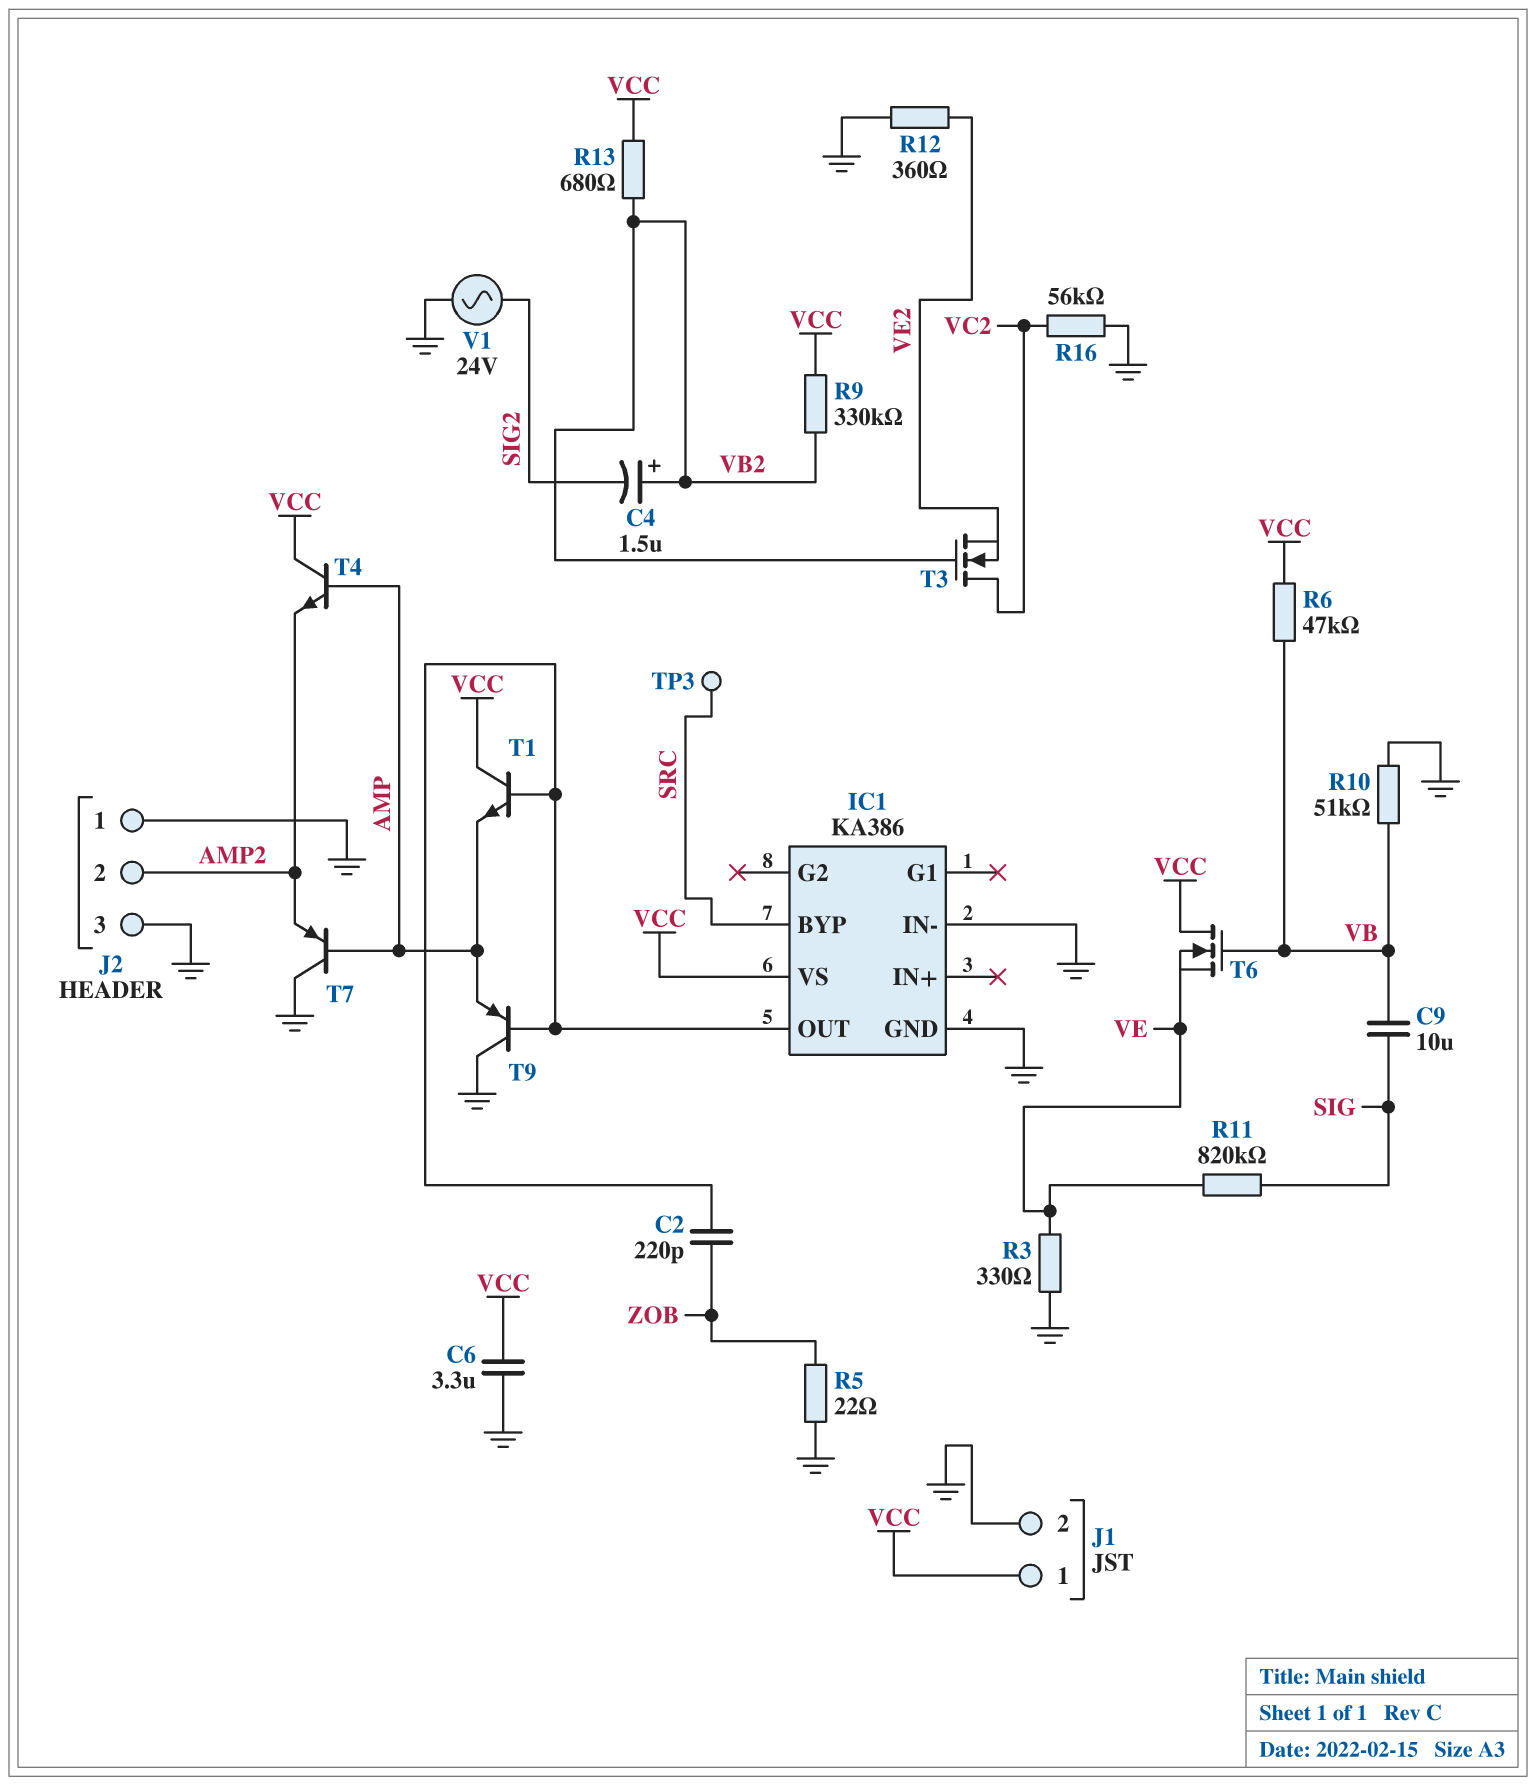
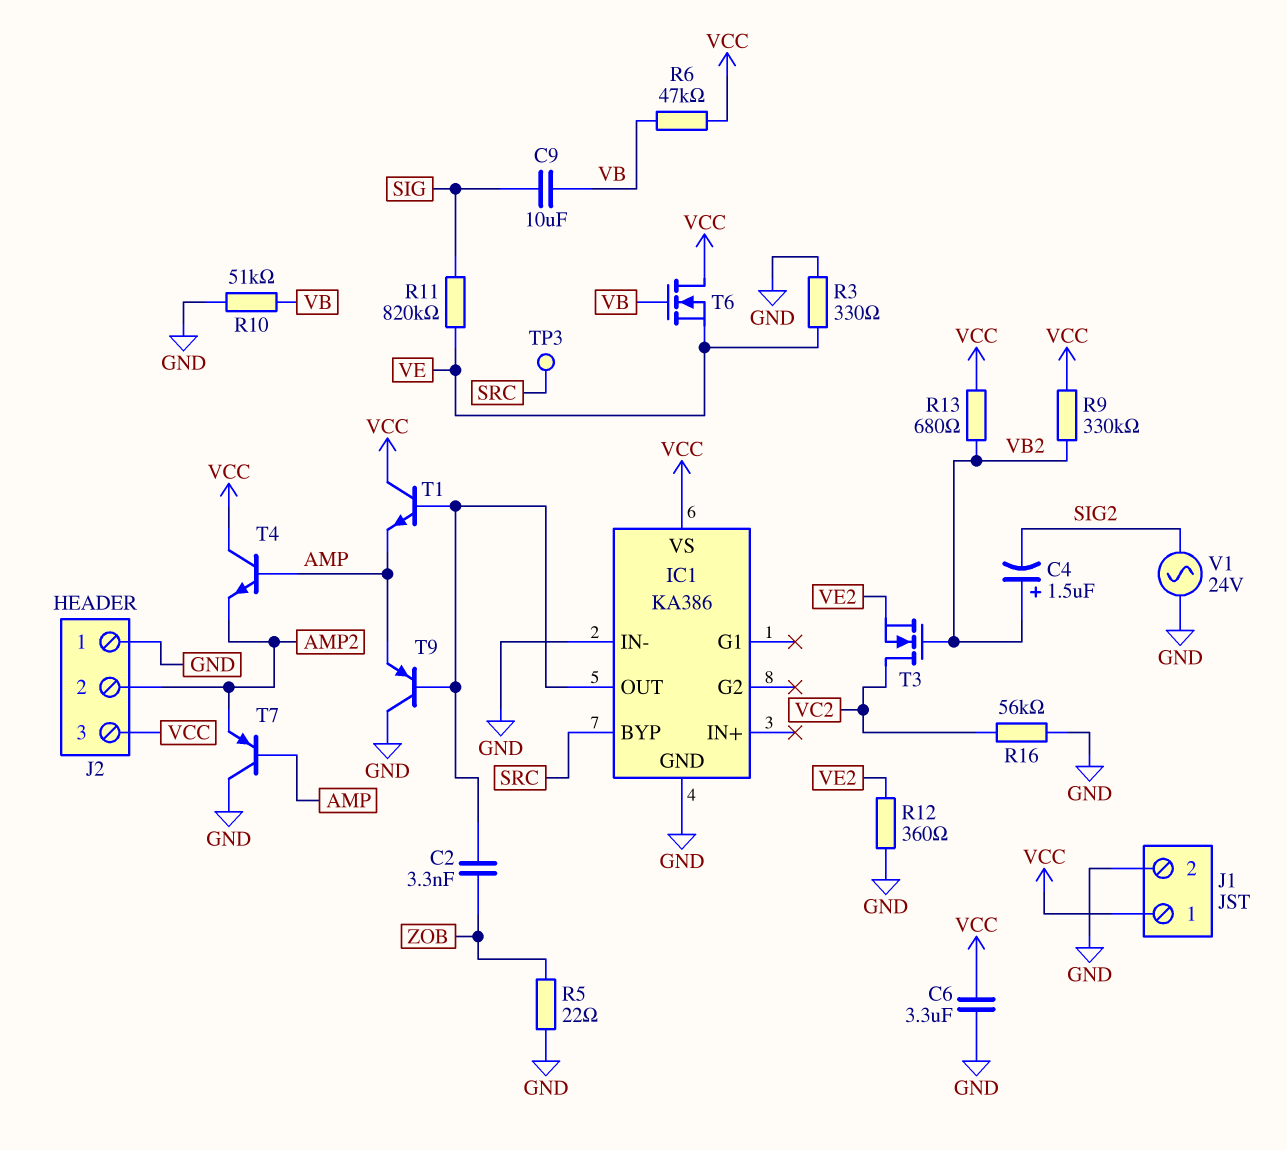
C2: 220pF (IC1/OUT, ZOB) -> 3.3nF (IC1/OUT, ZOB)
J2 pin 3: GND -> VCC

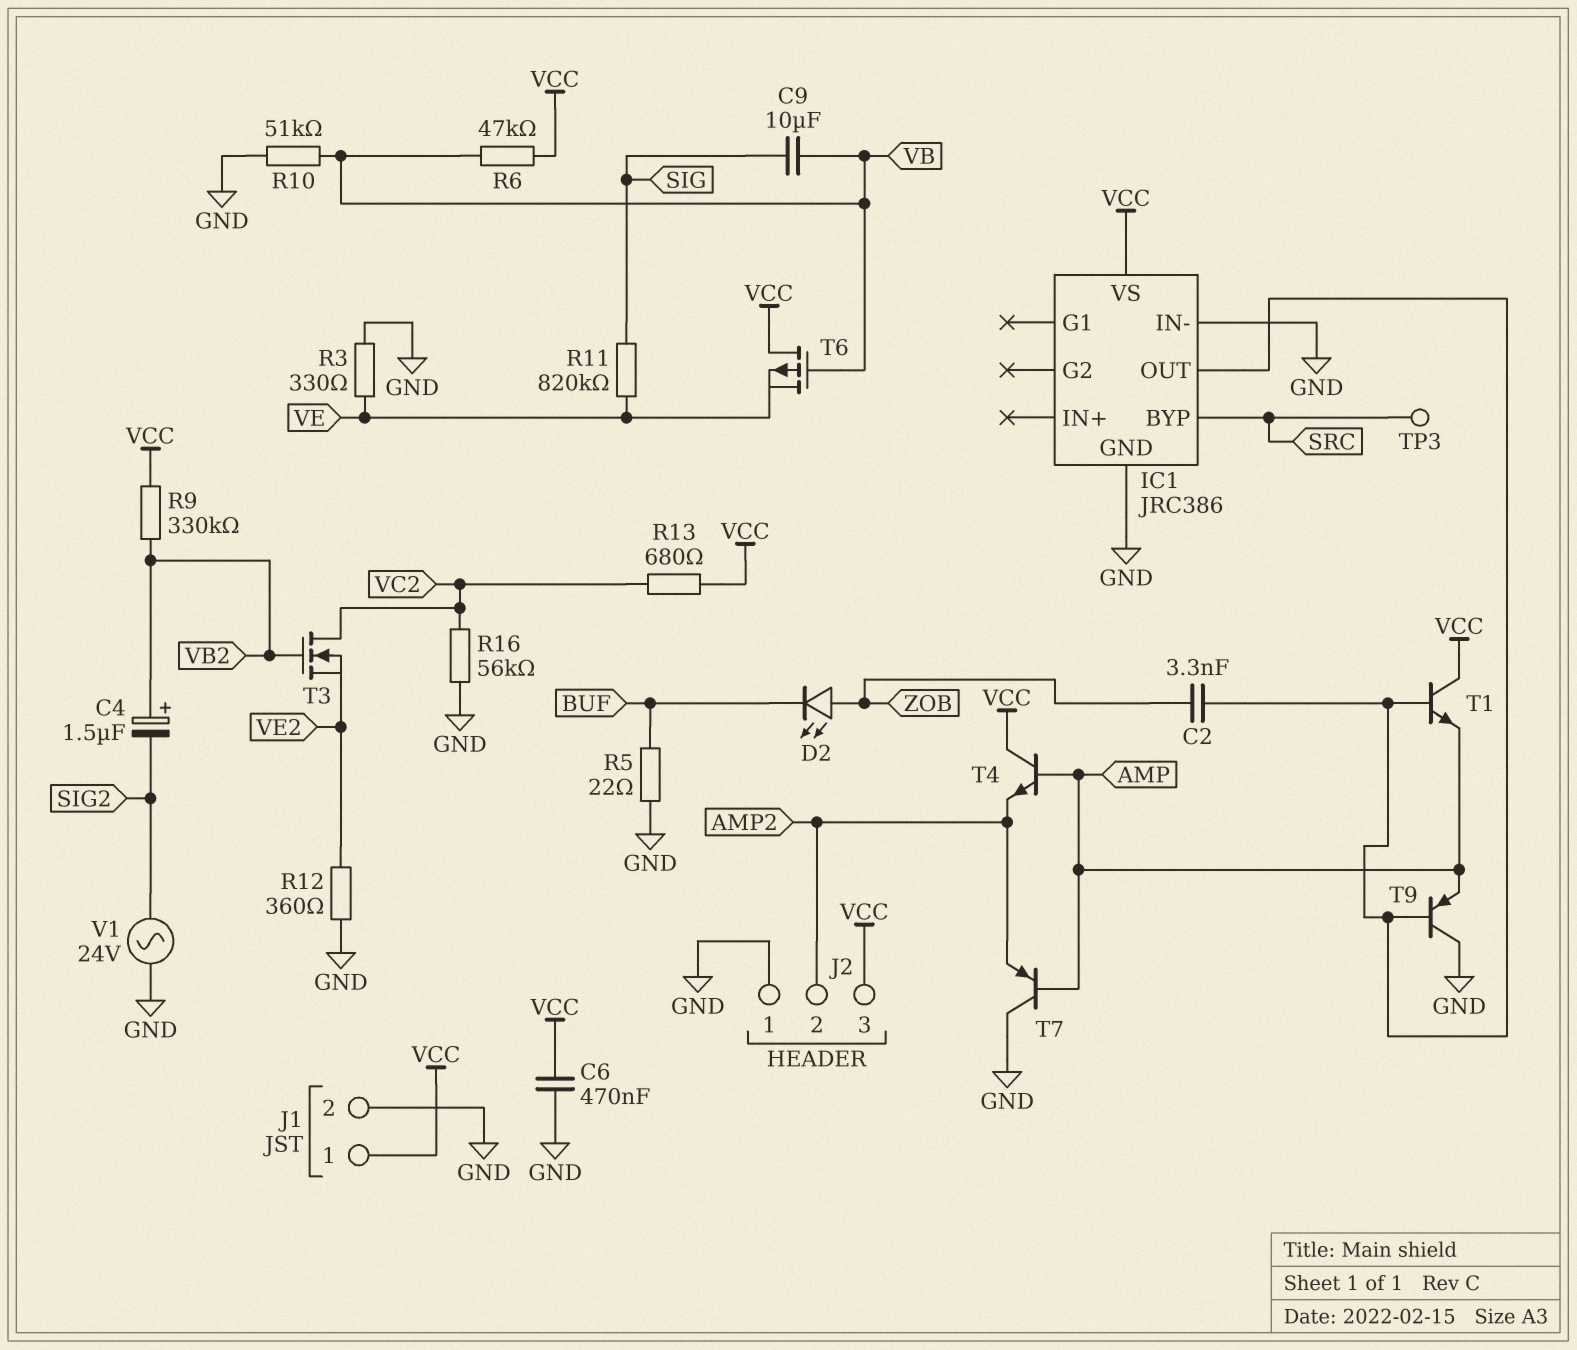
C6: 3.3uF (GND, VCC) -> 470nF (GND, VCC)
D2: none -> LED (A ZOB, K BUF)
IC1: KA386 -> JRC386
R5: 22 (GND, ZOB) -> 22 (BUF, GND)
R13: 680 (VB2, VCC) -> 680 (VC2, VCC)
T6: NMOS (G VB, D VCC, S VE) -> PMOS (G VB, D VCC, S VE)

